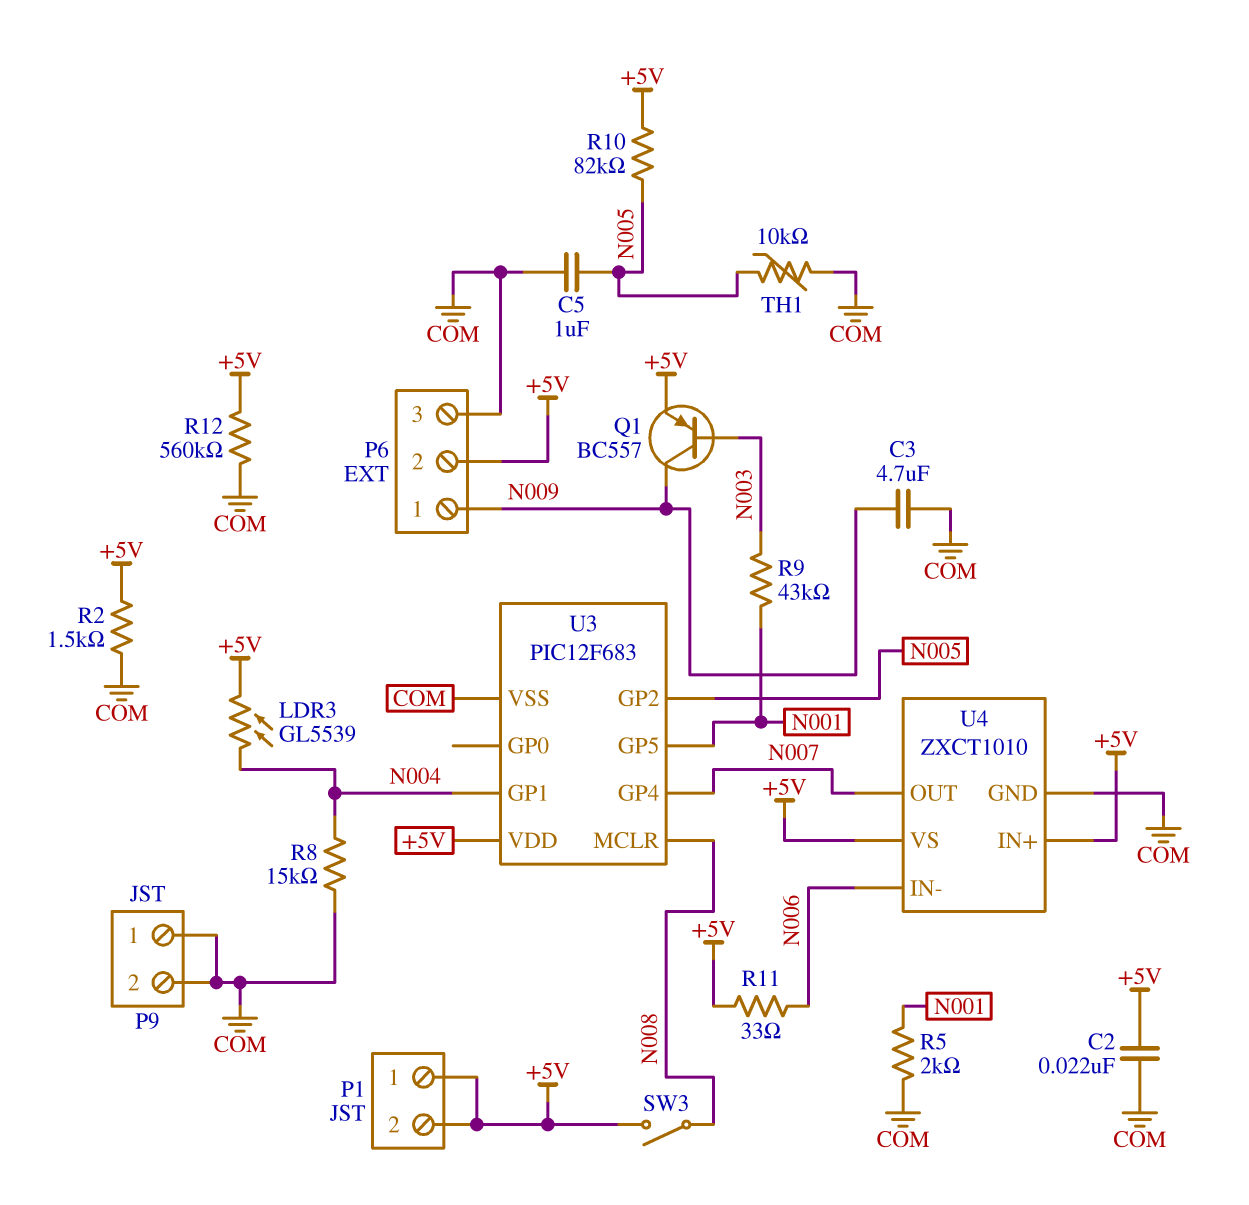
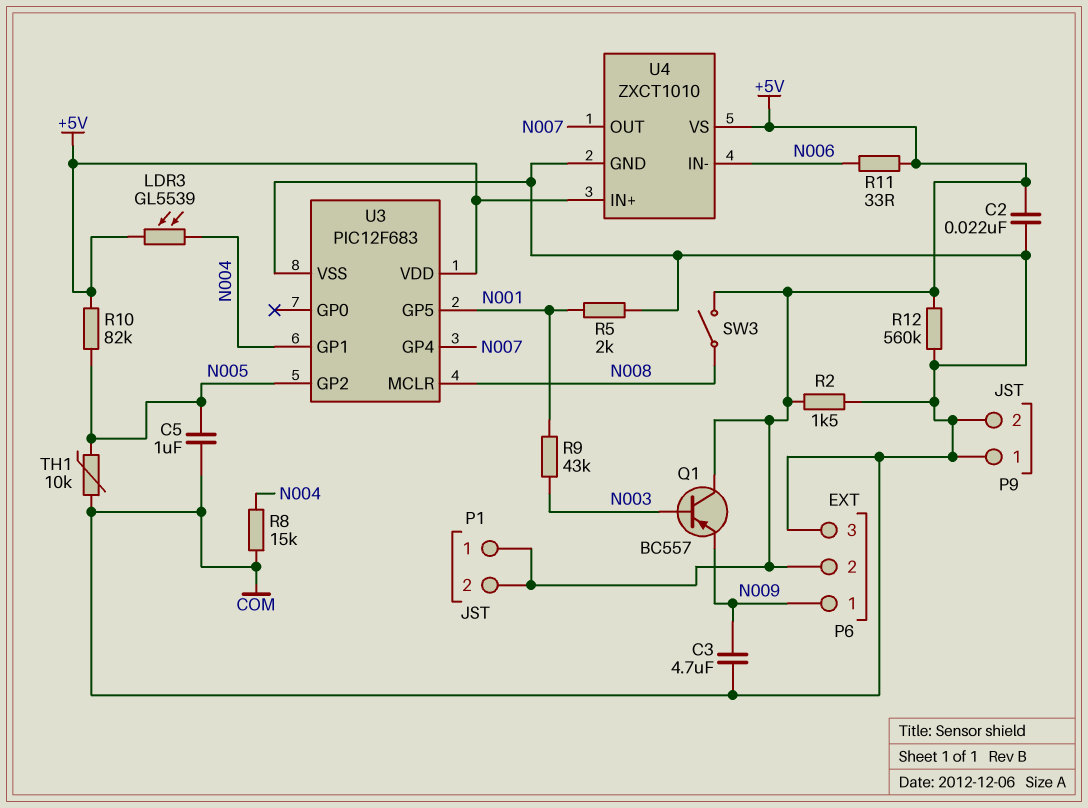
Q1: PNP BC557 (B N003, C N009, E +5V) -> PNP BC557 (B N003, C +5V, E N009)

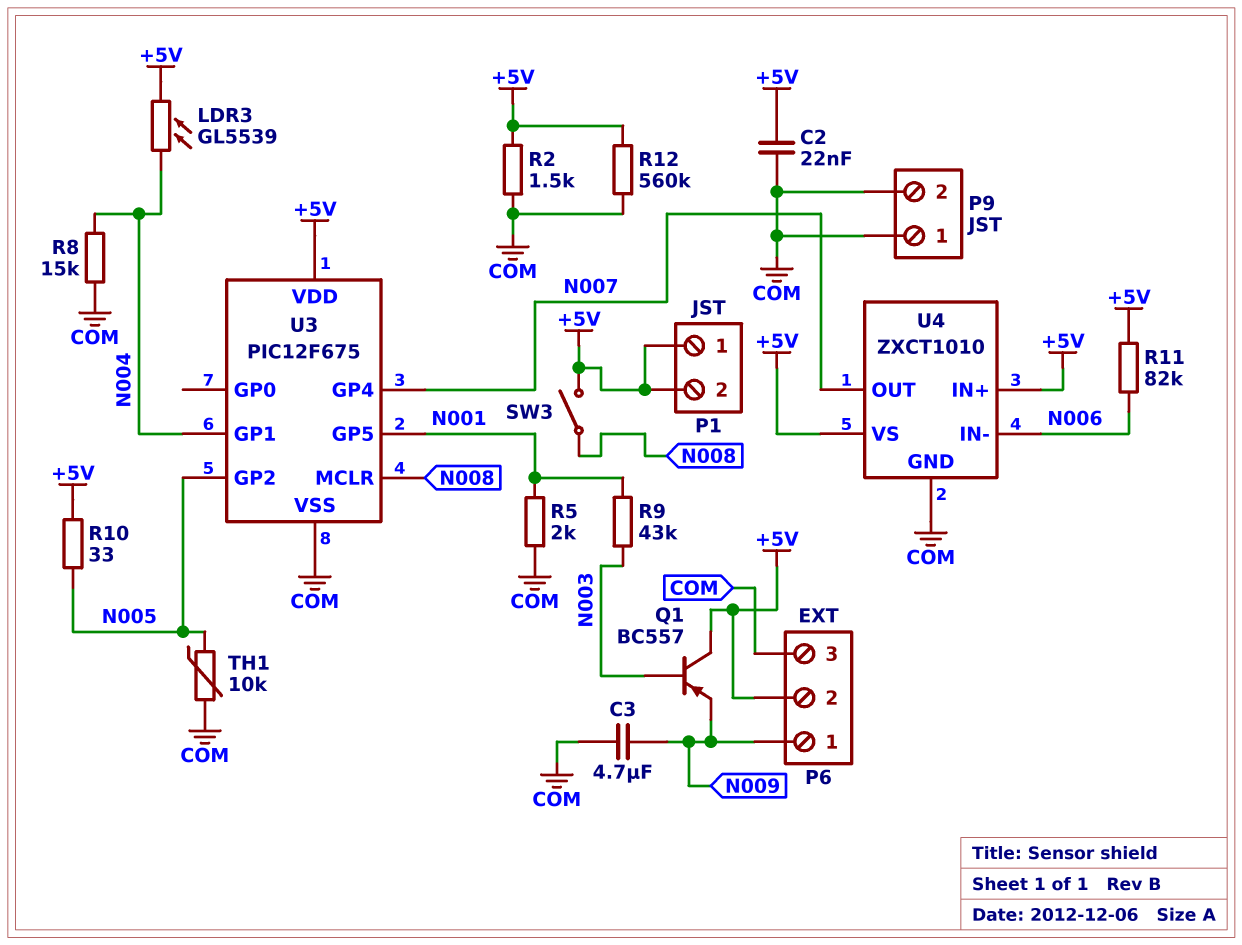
C5: 1uF (COM, N005) -> none
R10: 82k (+5V, N005) -> 33 (+5V, N005)
R11: 33 (+5V, N006) -> 82k (+5V, N006)
U3: PIC12F683 -> PIC12F675

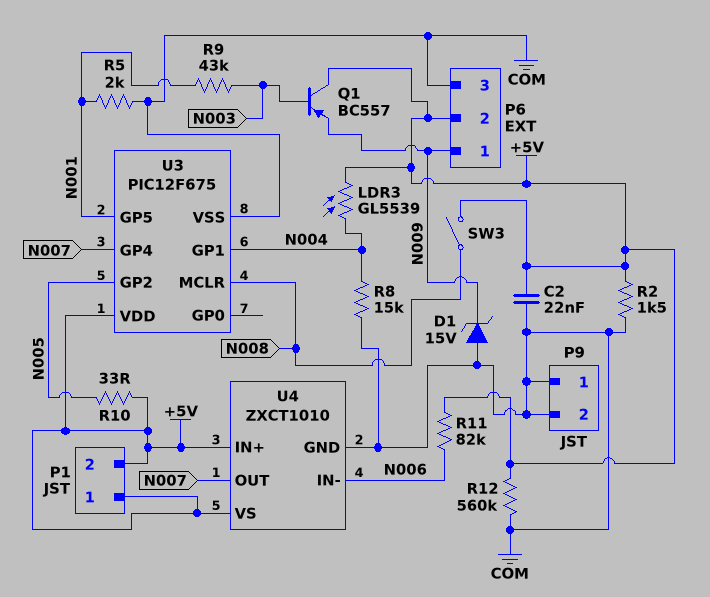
C3: 4.7uF (COM, N009) -> none
D1: none -> zener 15V (A COM, K N009)
TH1: 10k (COM, N005) -> none

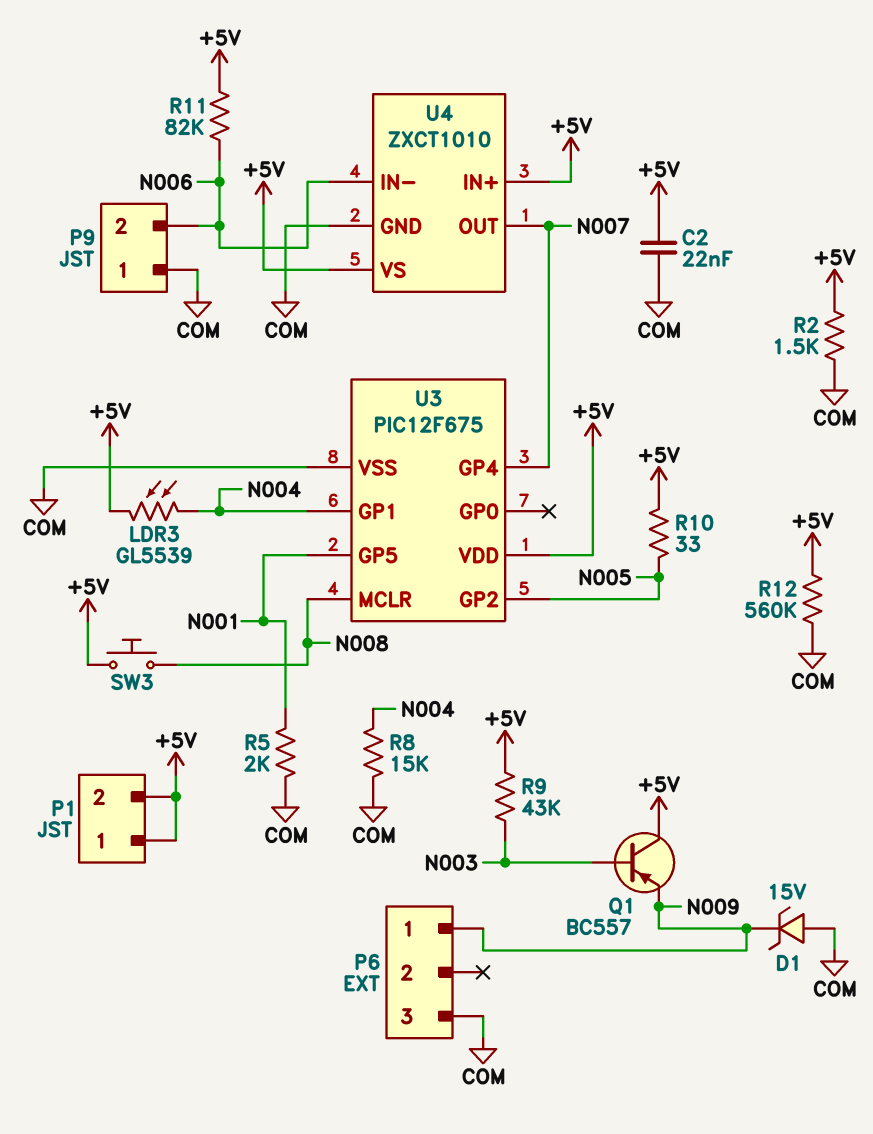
P6 pin 2: +5V -> none
P9 pin 2: COM -> N006
R9: 43k (N001, N003) -> 43k (+5V, N003)
SW3: switch (+5V, N008) -> button (+5V, N008)

